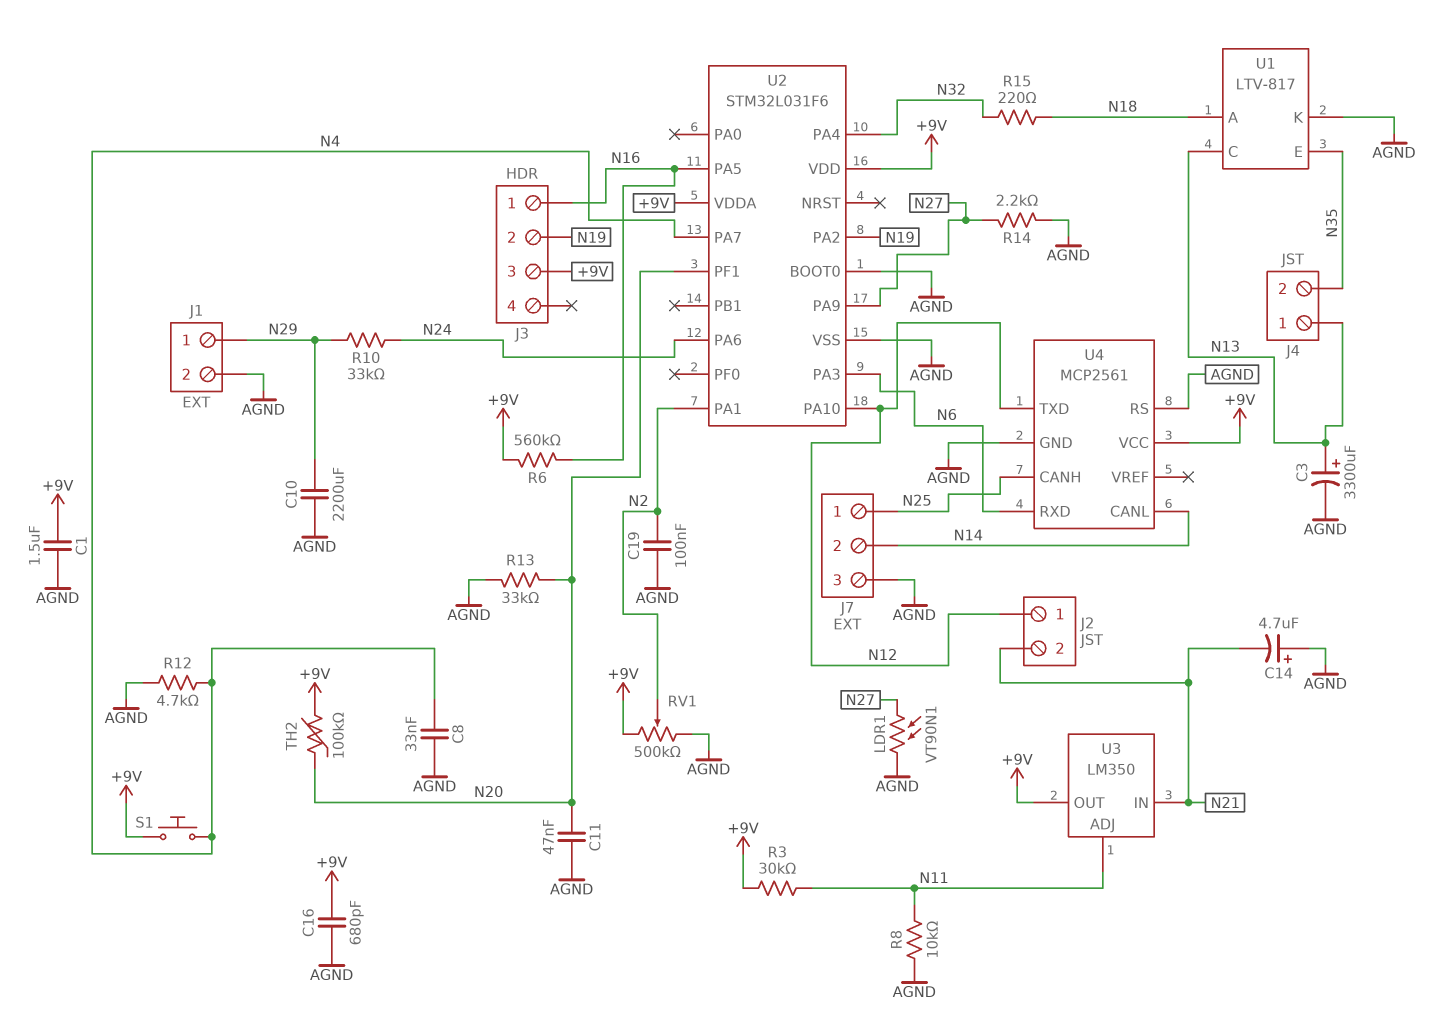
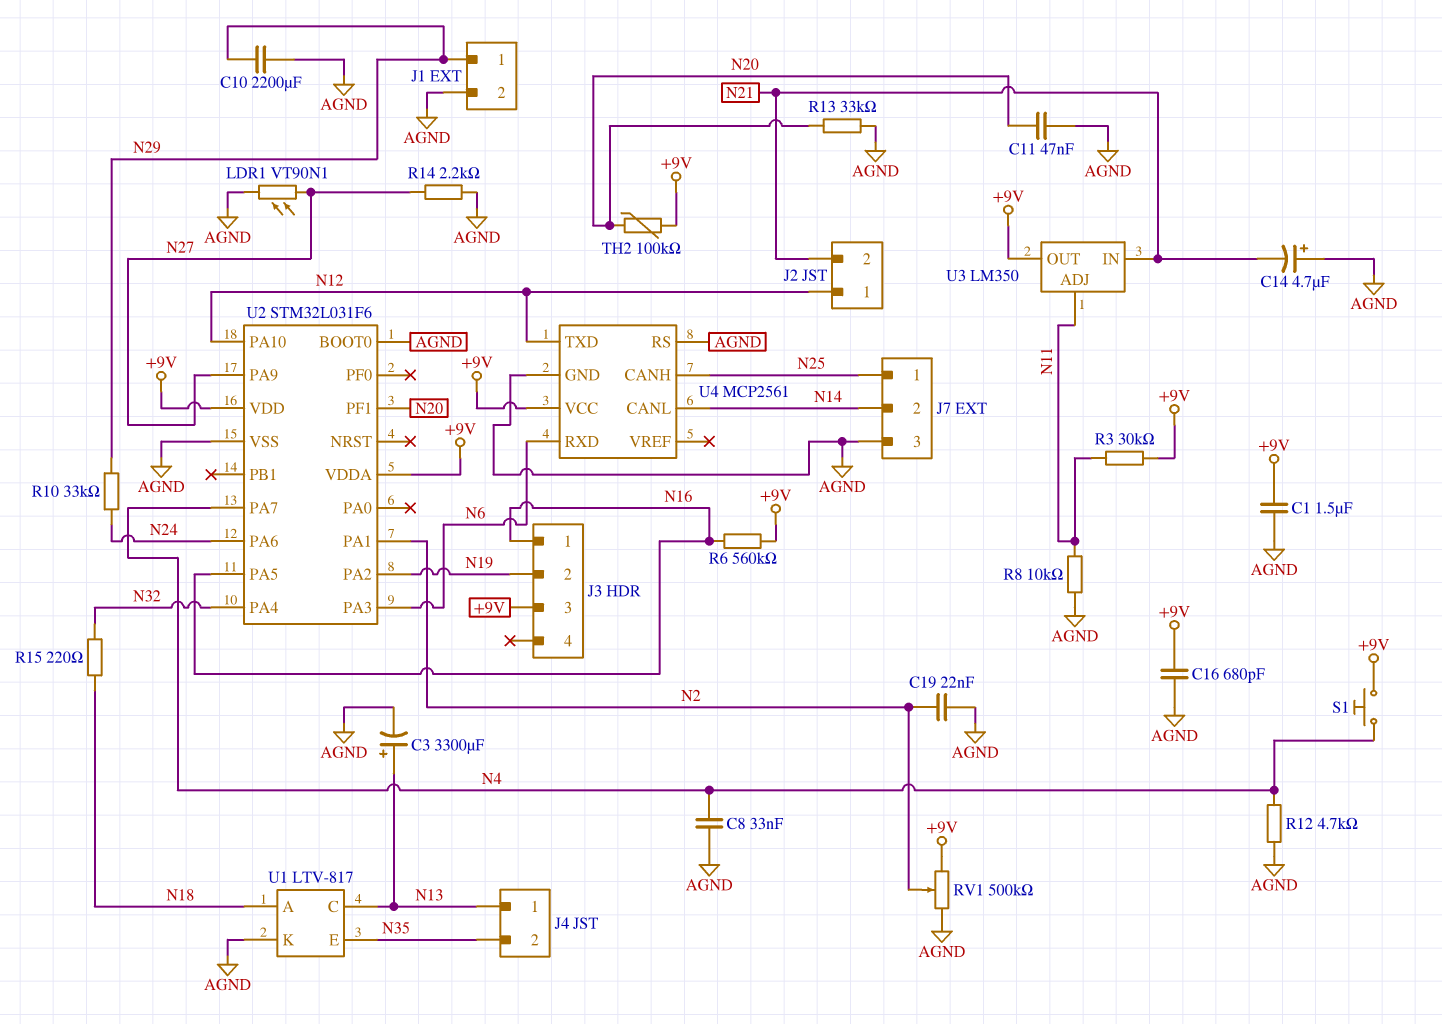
C19: 100nF (AGND, N2) -> 22nF (AGND, N2)

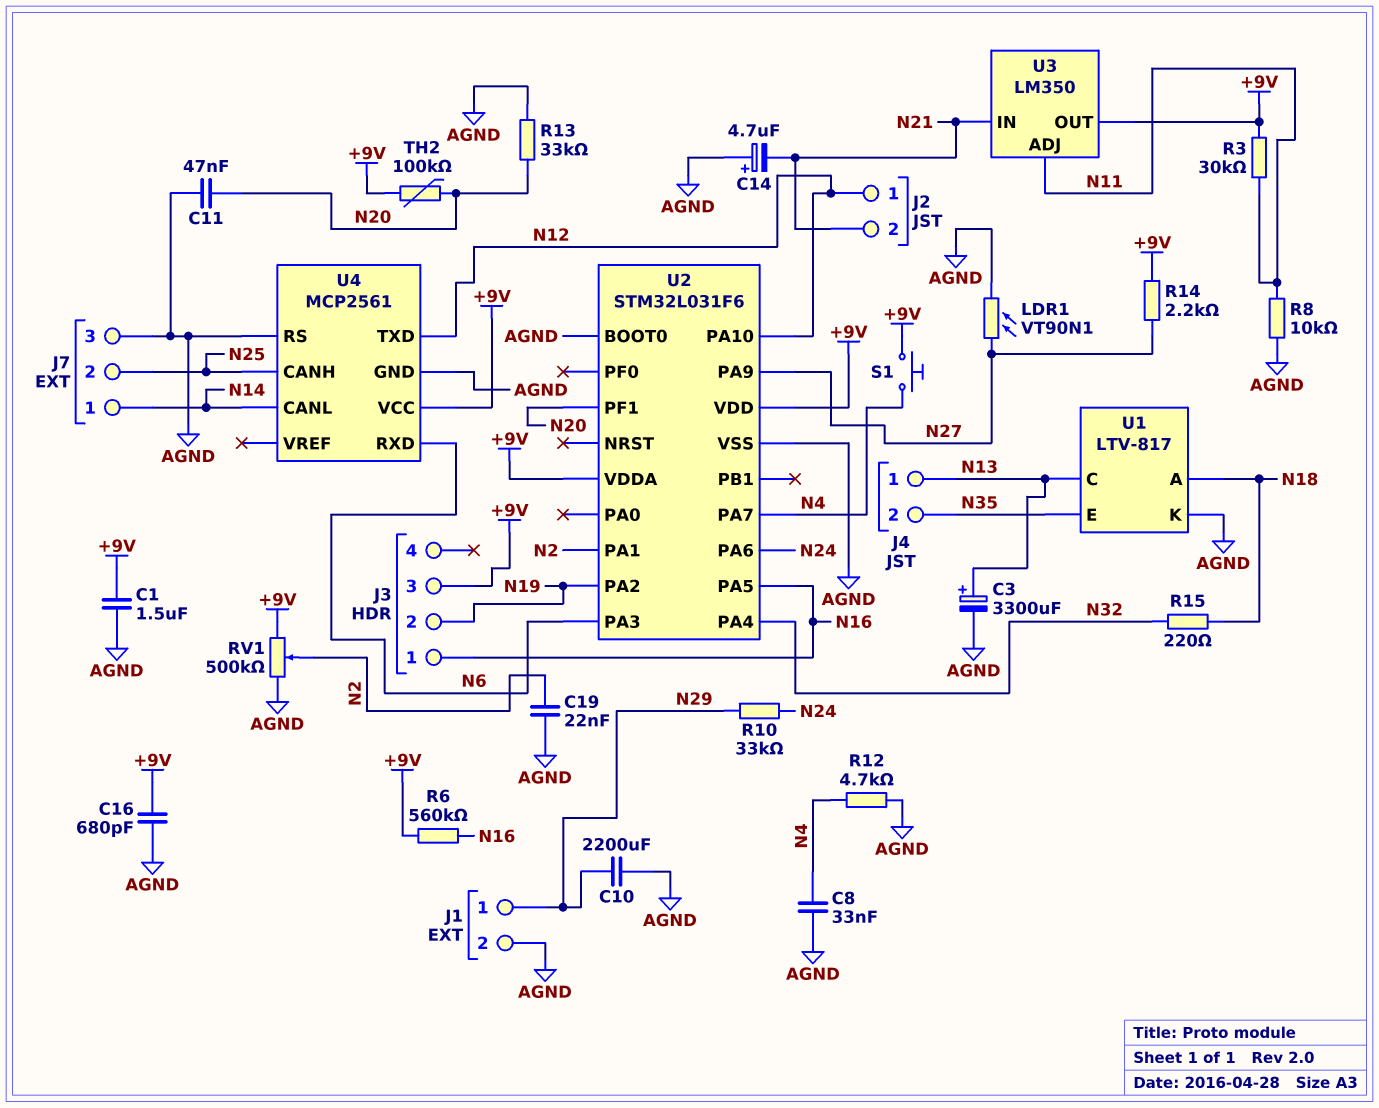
J7 pin 1: N25 -> N14
J7 pin 2: N14 -> N25
R14: 2.2k (AGND, N27) -> 2.2k (+9V, N27)

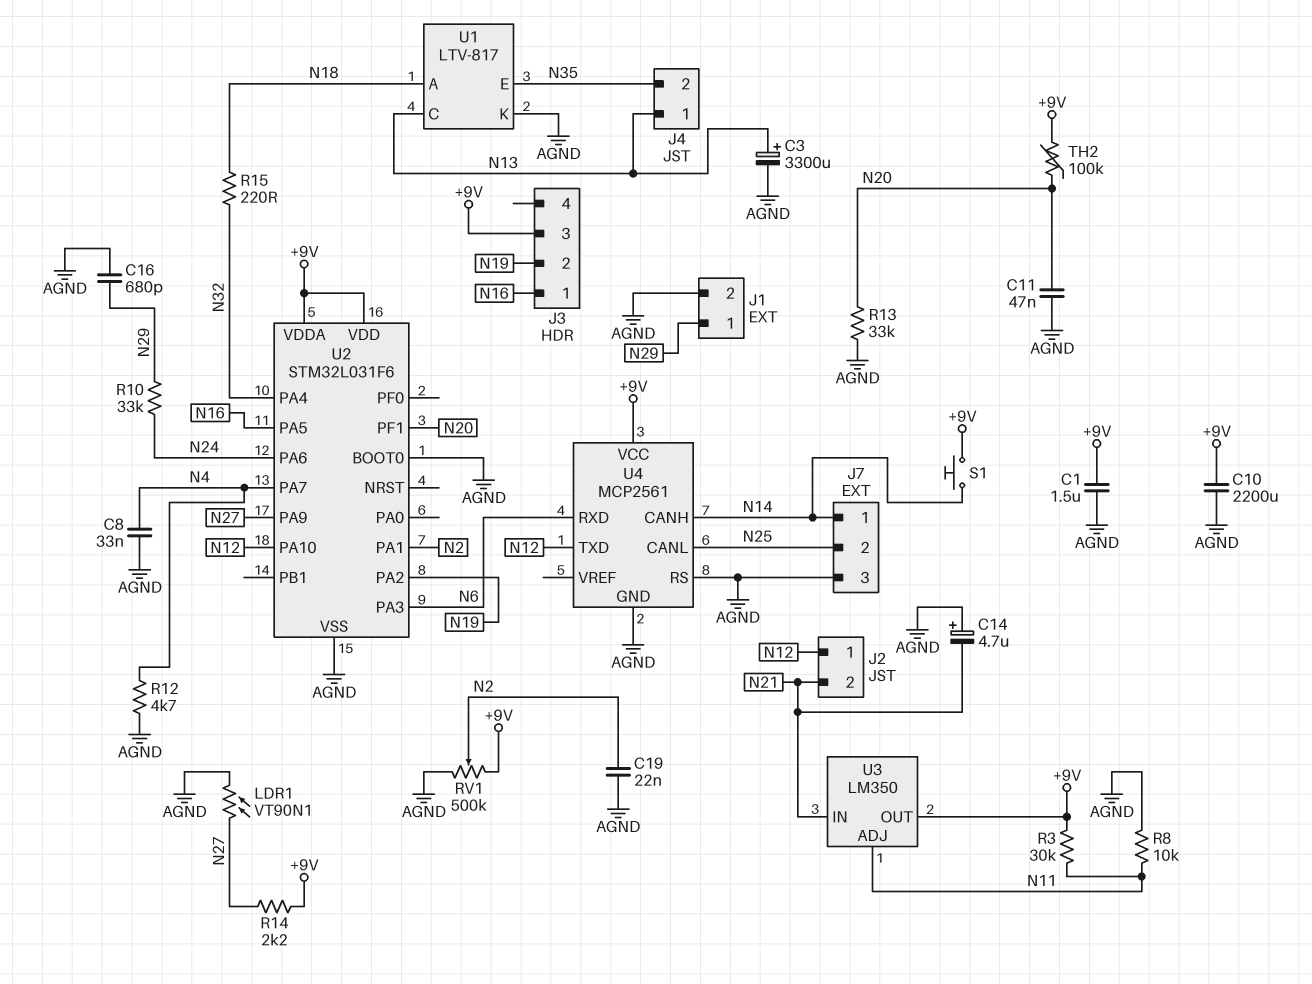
C10: 2200uF (AGND, N29) -> 2200uF (+9V, AGND)
C16: 680pF (+9V, AGND) -> 680pF (AGND, N29)
R6: 560k (+9V, N16) -> none
S1: button (+9V, N4) -> button (+9V, N14)
U4 pin CANH: N25 -> N14
U4 pin CANL: N14 -> N25

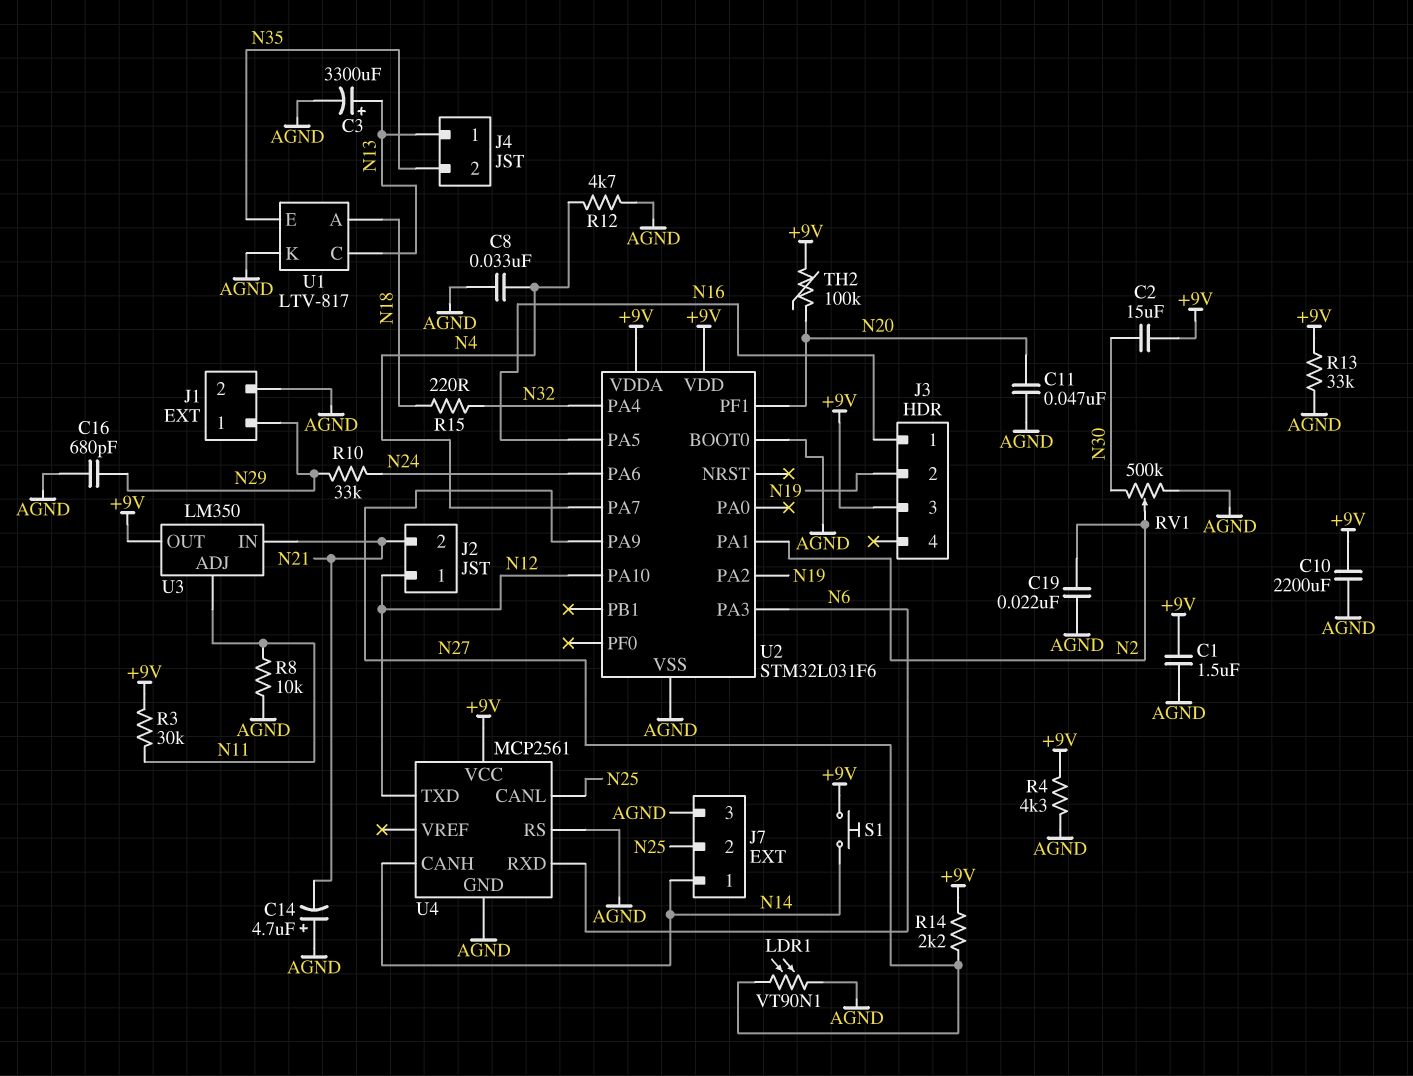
C2: none -> 15uF (+9V, N30)
R4: none -> 4.3k (+9V, AGND)
R13: 33k (AGND, N20) -> 33k (+9V, AGND)
RV1: 500k (+9V, AGND, wiper N2) -> 500k (AGND, N30, wiper N2)

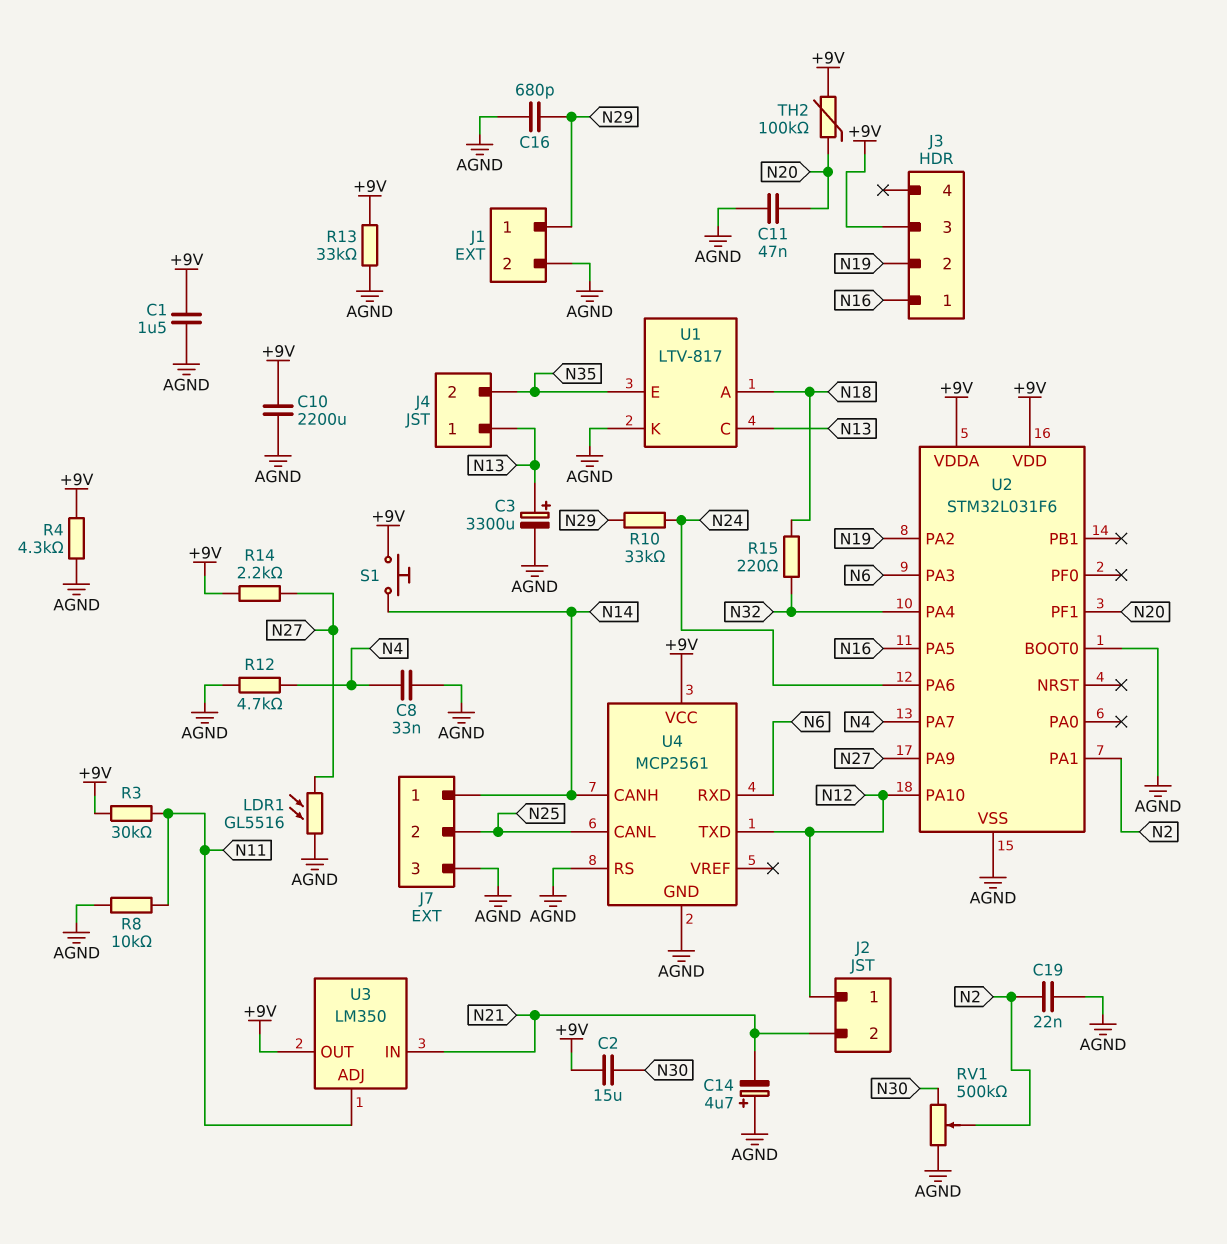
LDR1: VT90N1 (AGND, N27) -> GL5516 (AGND, N27)

